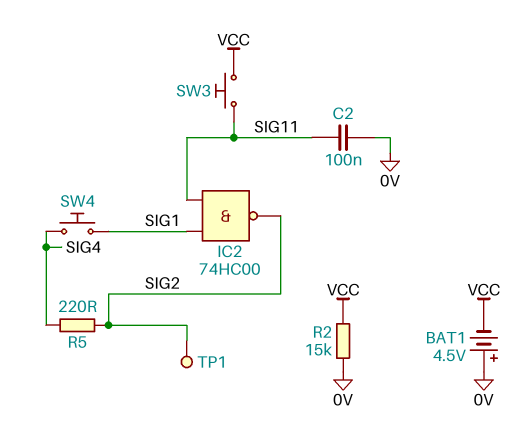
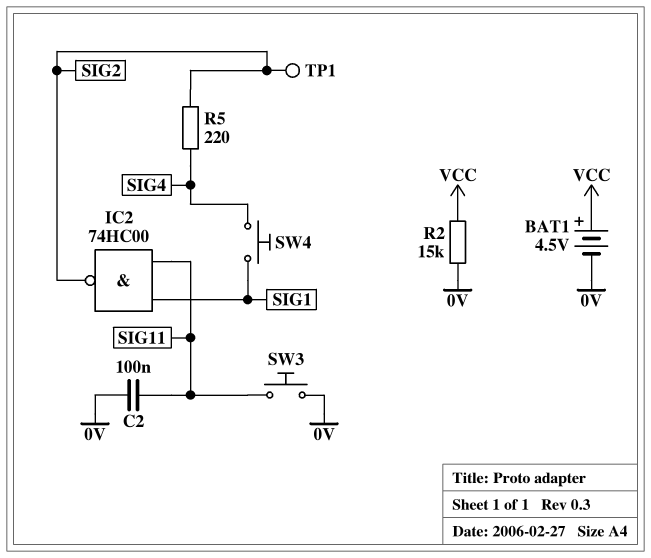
BAT1: 4.5V (plus 0V, minus VCC) -> 4.5V (plus VCC, minus 0V)
SW3: button (SIG11, VCC) -> button (0V, SIG11)

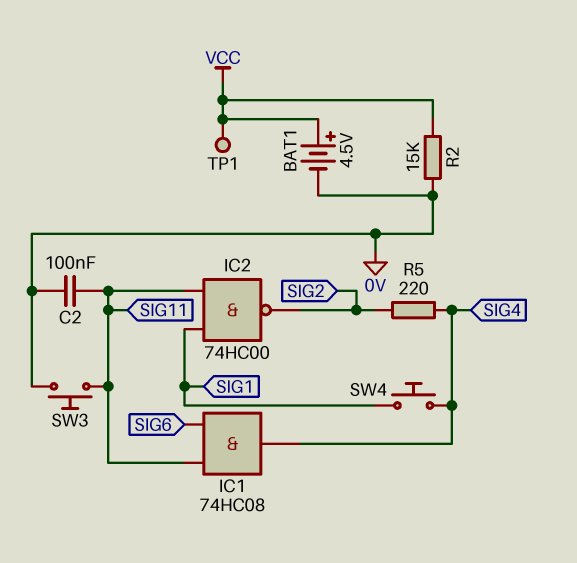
IC1: none -> AND 74HC08 (in SIG6, in SIG11, out SIG4)
TP1: test point (SIG2) -> test point (VCC)

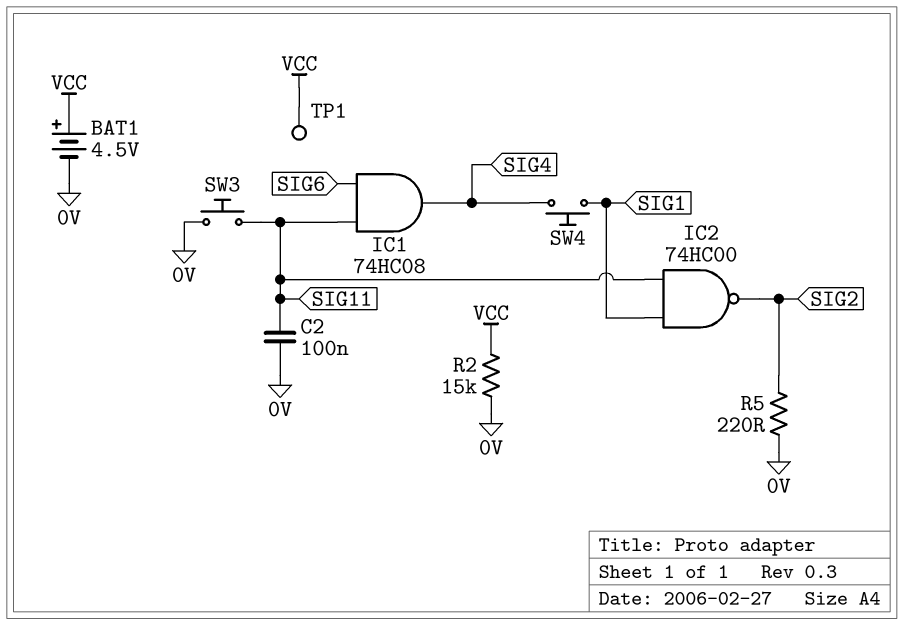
R5: 220 (SIG2, SIG4) -> 220 (0V, SIG2)

